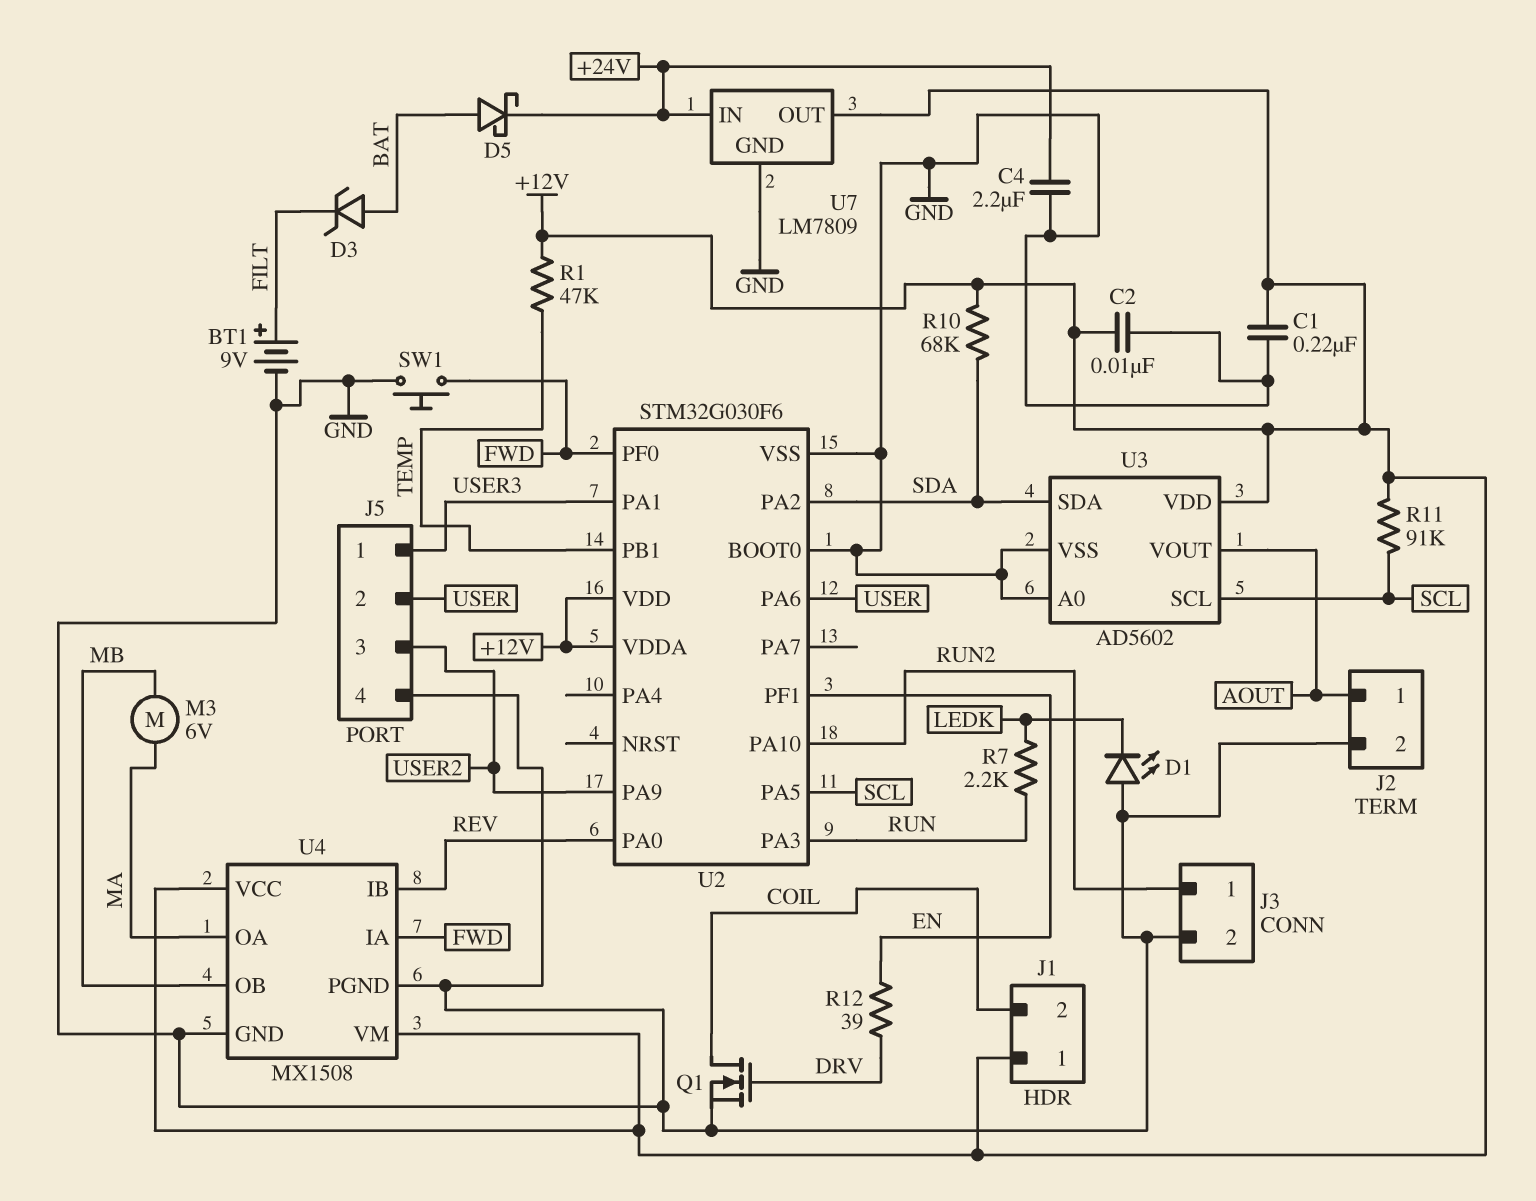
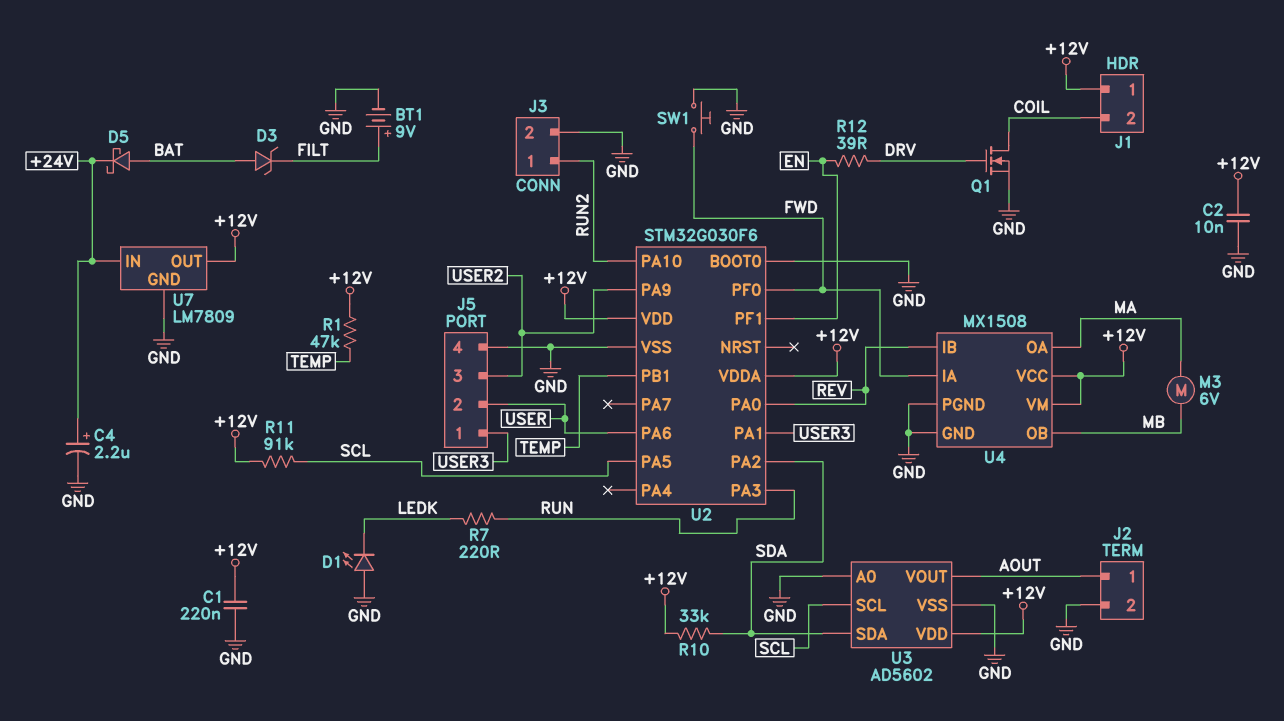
C4: 2.2uF (+24V, GND) -> 2.2uF (plus +24V, minus GND)
R7: 2.2k (LEDK, RUN) -> 220 (LEDK, RUN)
R10: 68k (+12V, SDA) -> 33k (+12V, SDA)

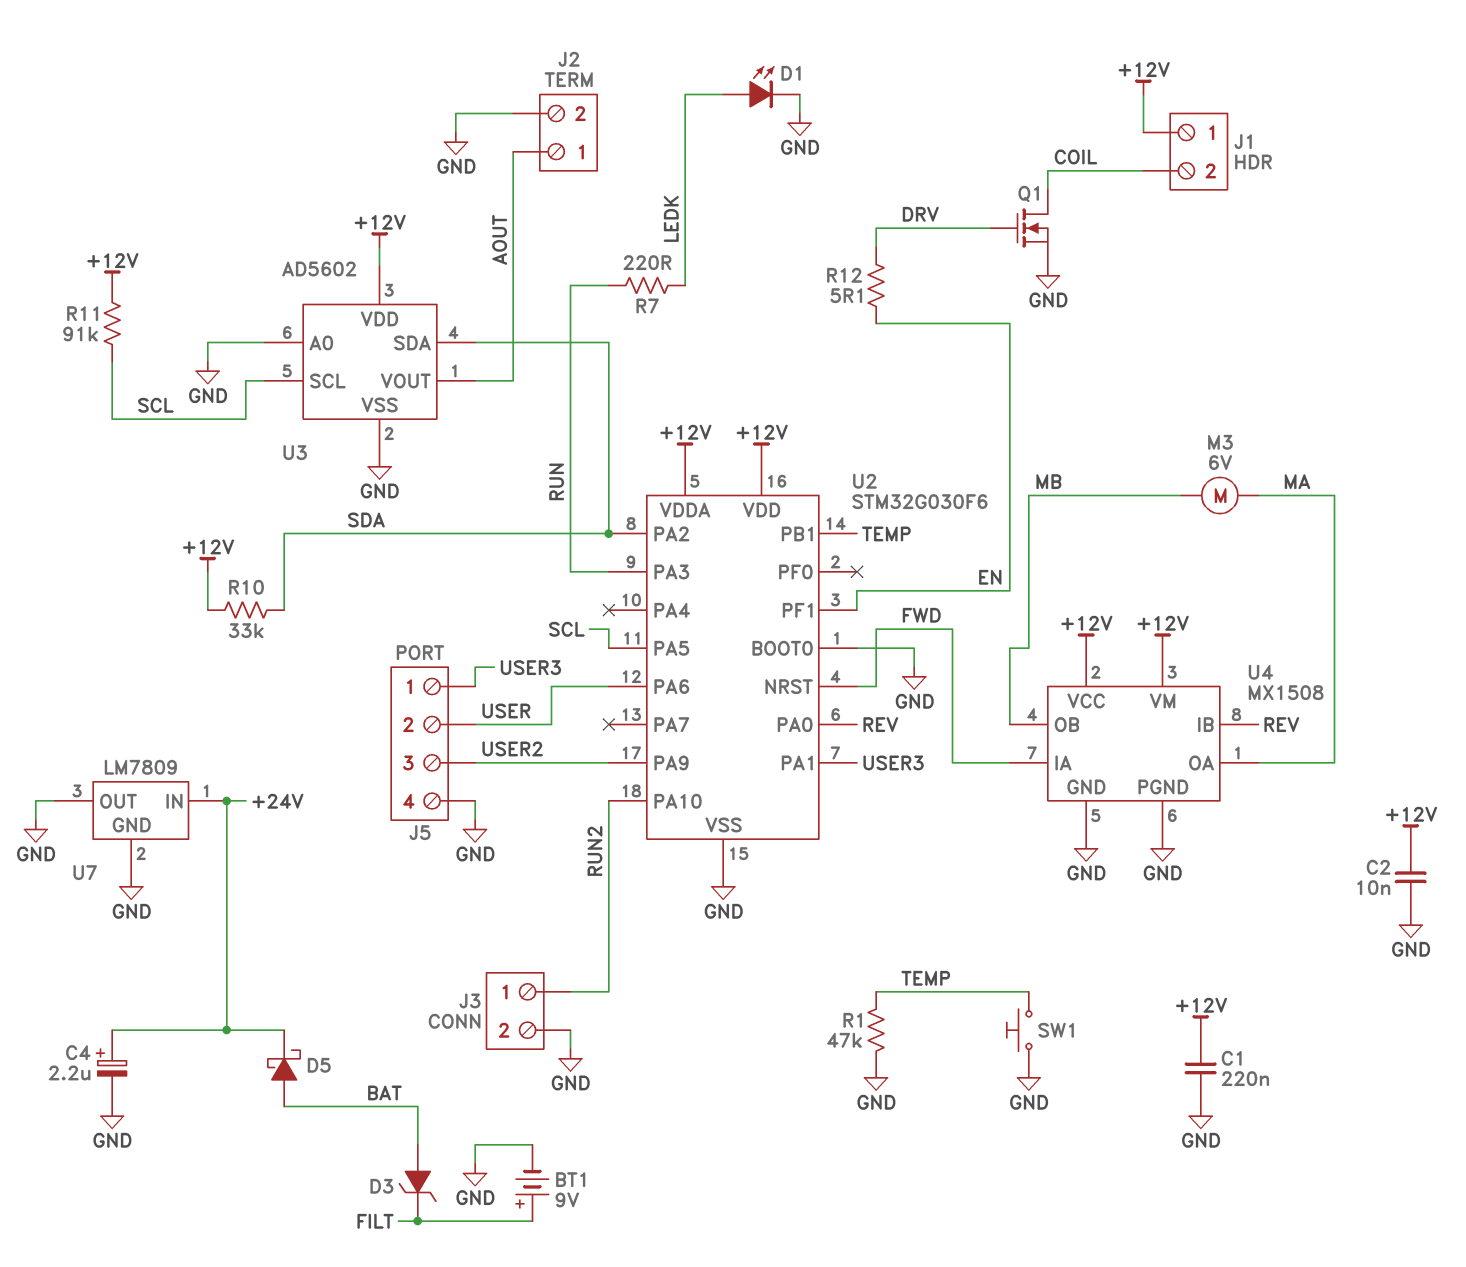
D1: LED (A GND, K LEDK) -> LED (A LEDK, K GND)
R1: 47k (+12V, TEMP) -> 47k (GND, TEMP)
R12: 39 (DRV, EN) -> 5.1 (DRV, EN)
SW1: button (FWD, GND) -> button (GND, TEMP)
U2 pin NRST: none -> FWD
U2 pin PF0: FWD -> none
U7 pin OUT: +12V -> GND

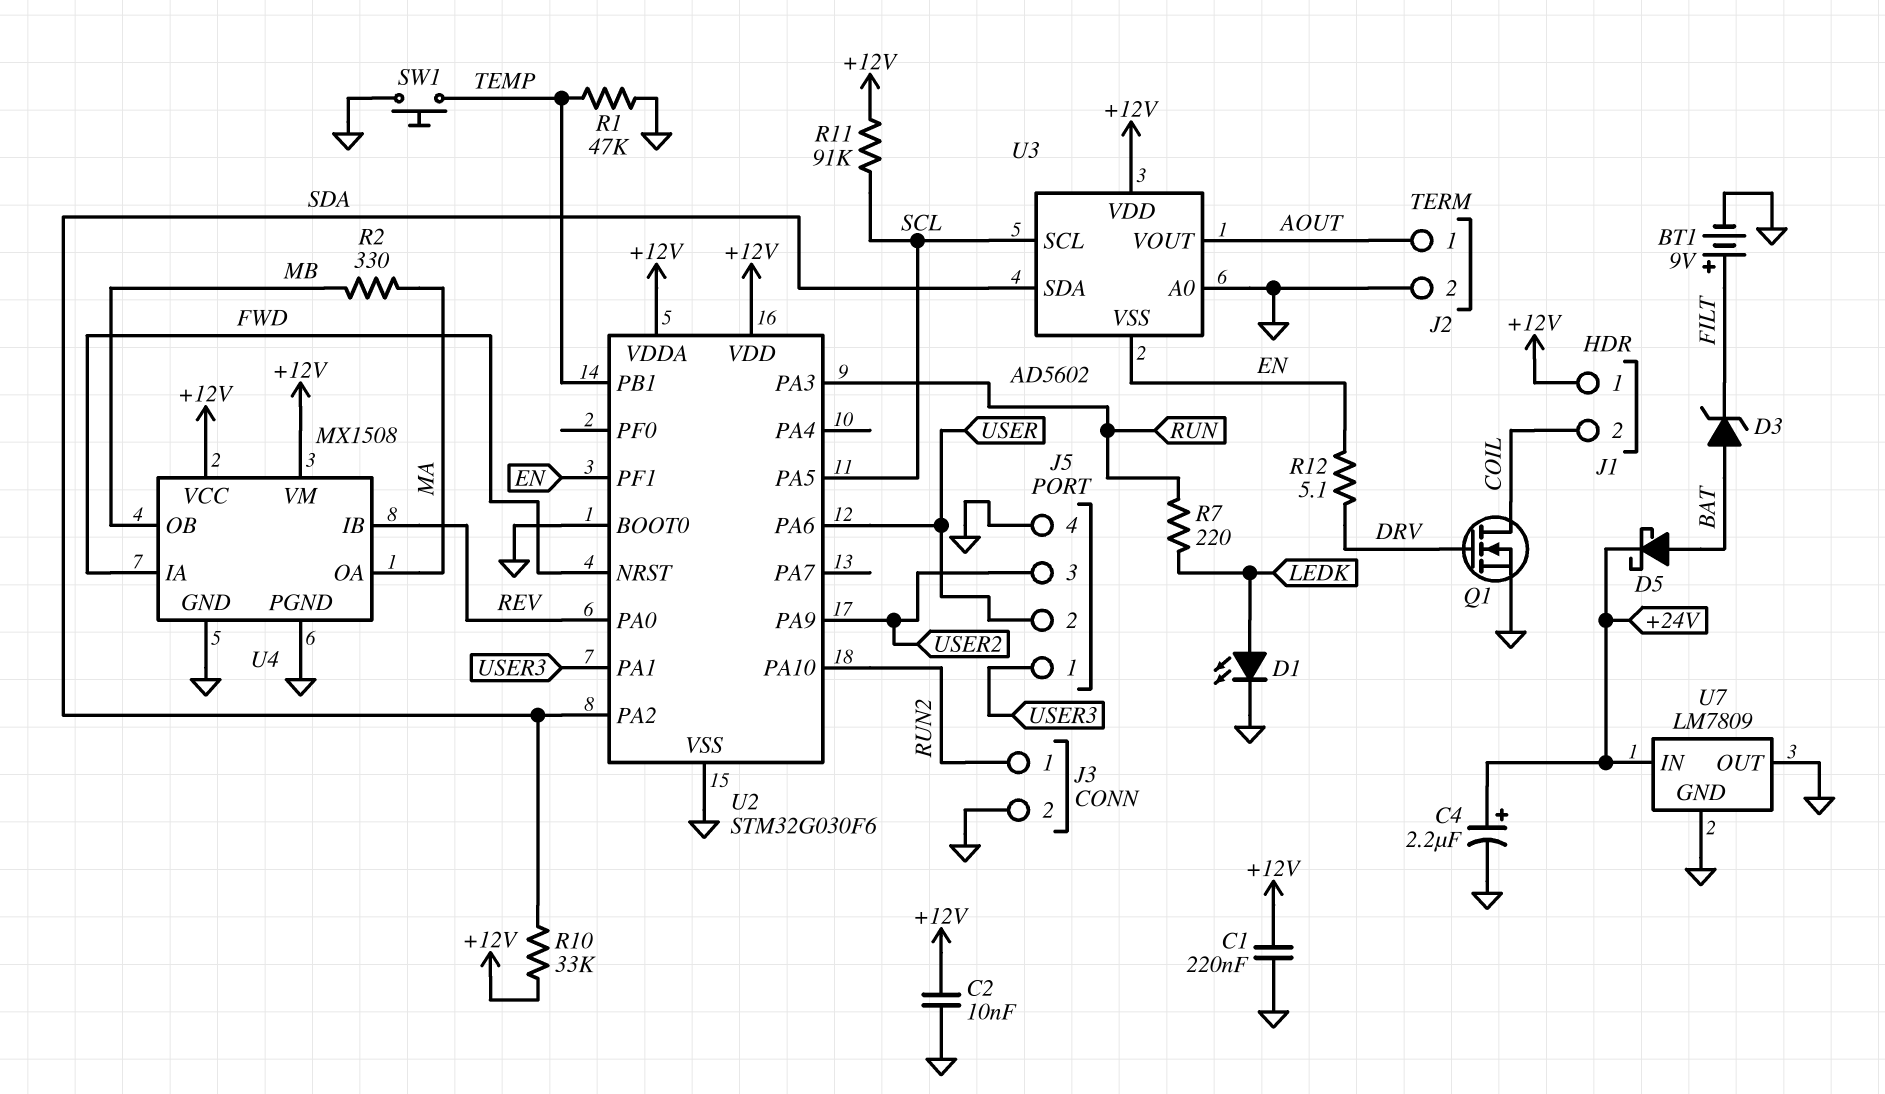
M3: motor 6V (MA, MB) -> none
R2: none -> 330 (MA, MB)
U3 pin VSS: GND -> EN

